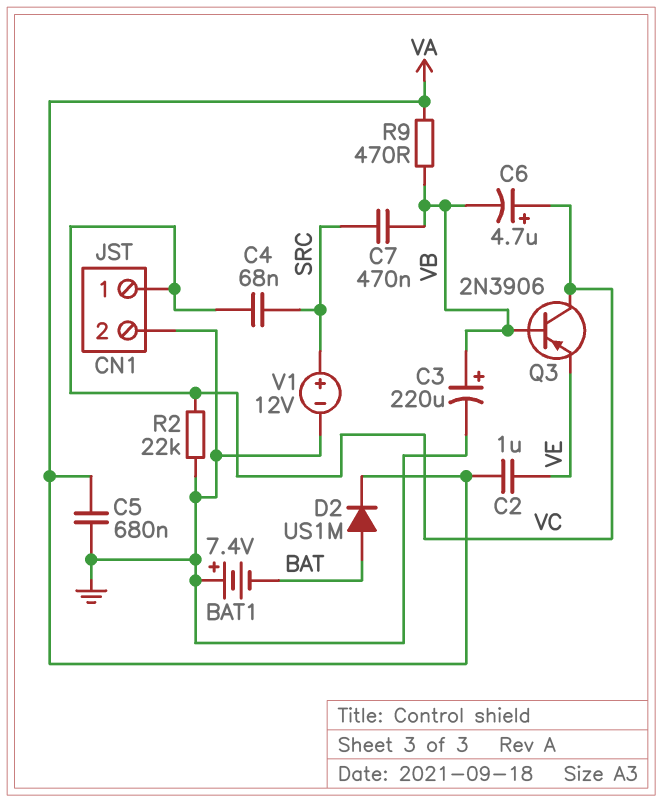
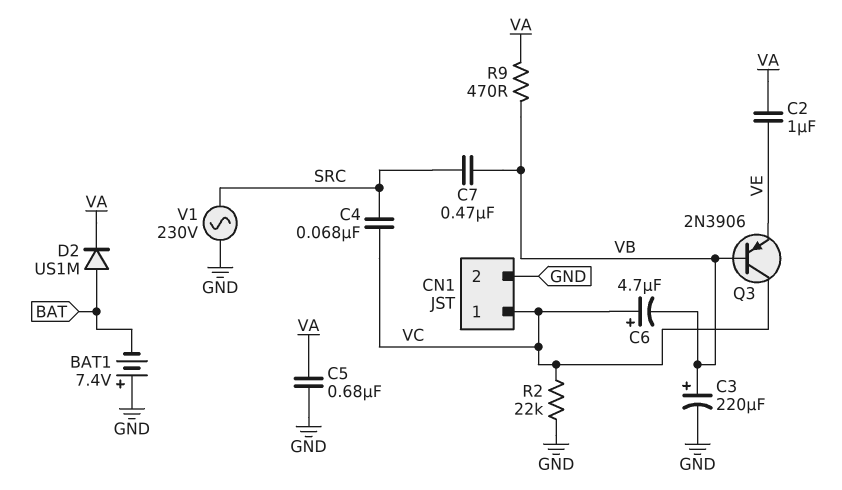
V1: 12V (plus SRC, minus GND) -> AC 230V (GND, SRC)

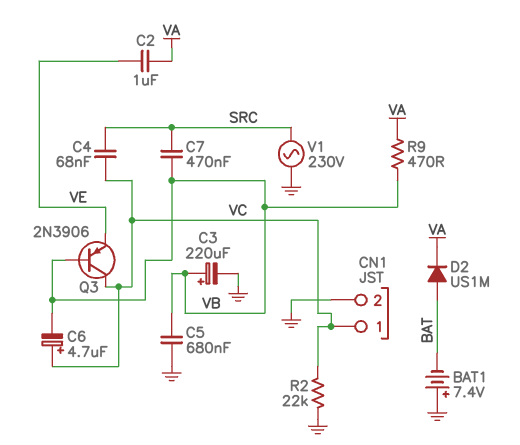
C5: 680nF (GND, VA) -> 680nF (GND, VB)

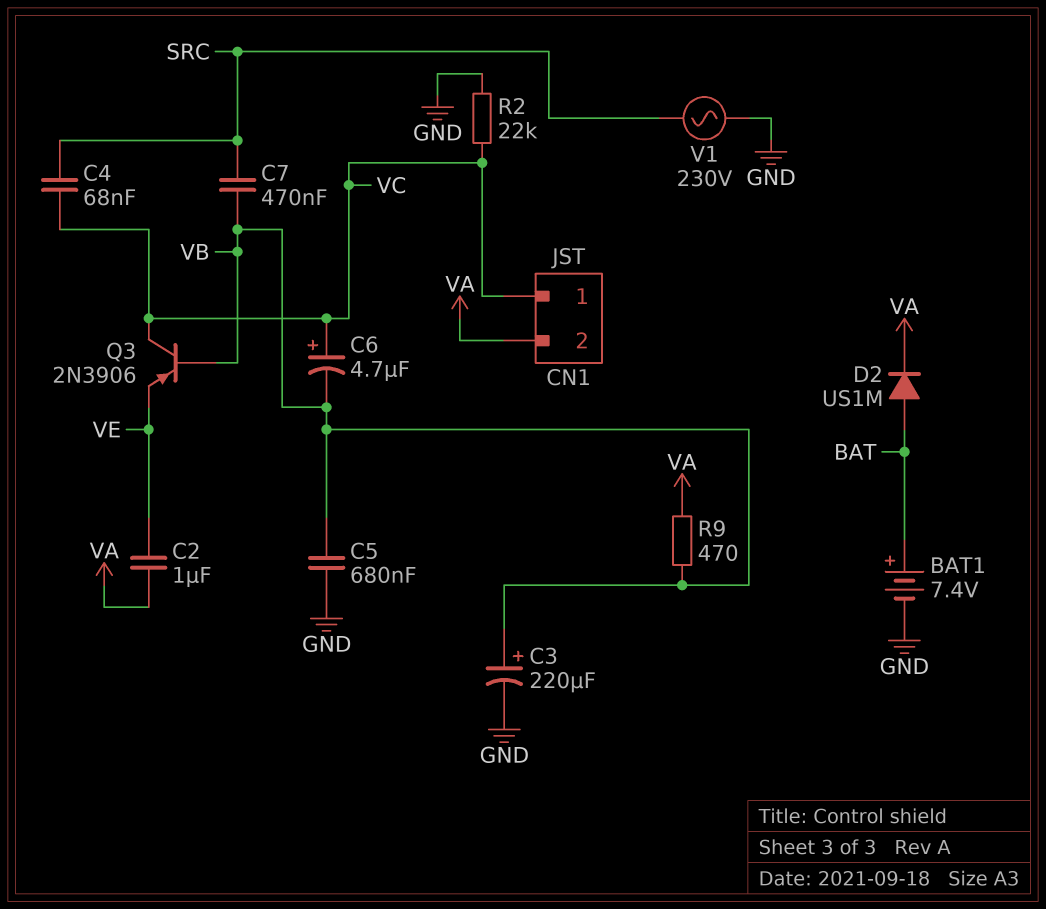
BAT1: 7.4V (plus GND, minus BAT) -> 7.4V (plus BAT, minus GND)
CN1 pin 2: GND -> VA

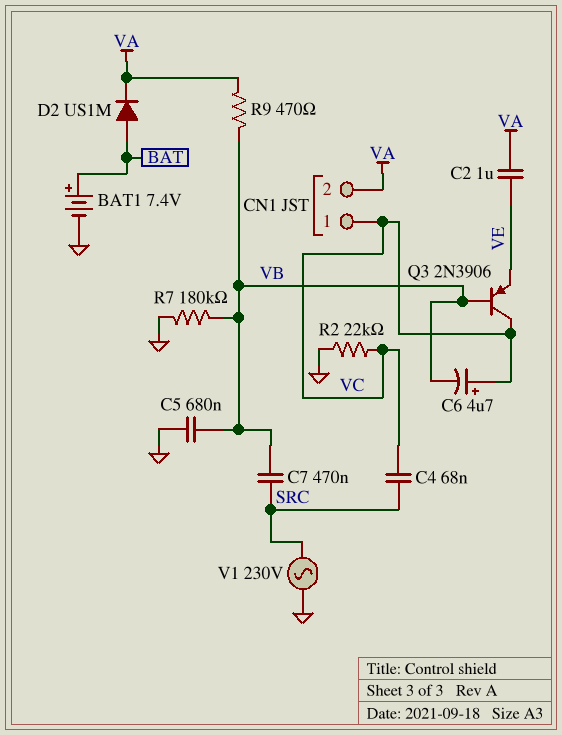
C3: 220uF (plus VB, minus GND) -> none
R7: none -> 180k (GND, VB)

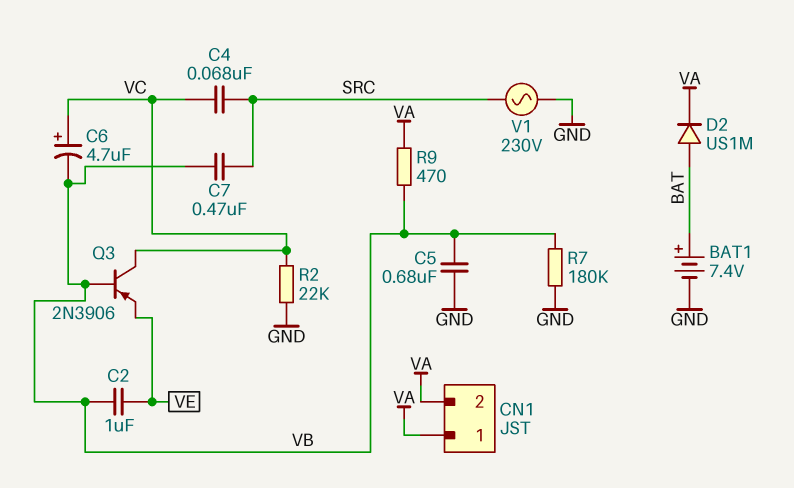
C2: 1uF (VA, VE) -> 1uF (VB, VE)
CN1 pin 1: VC -> VA

